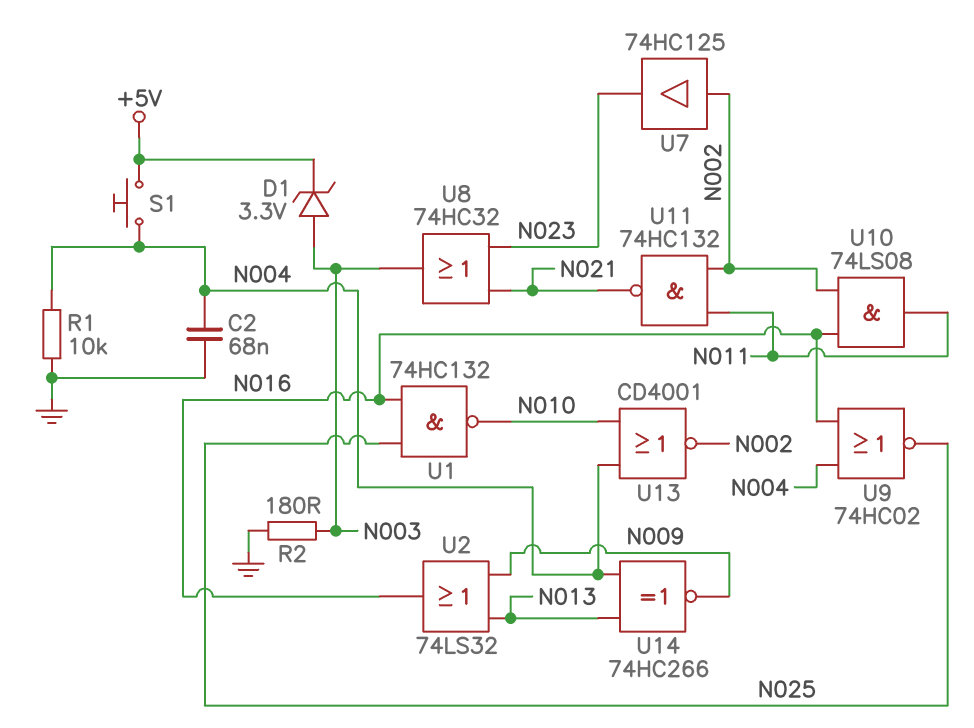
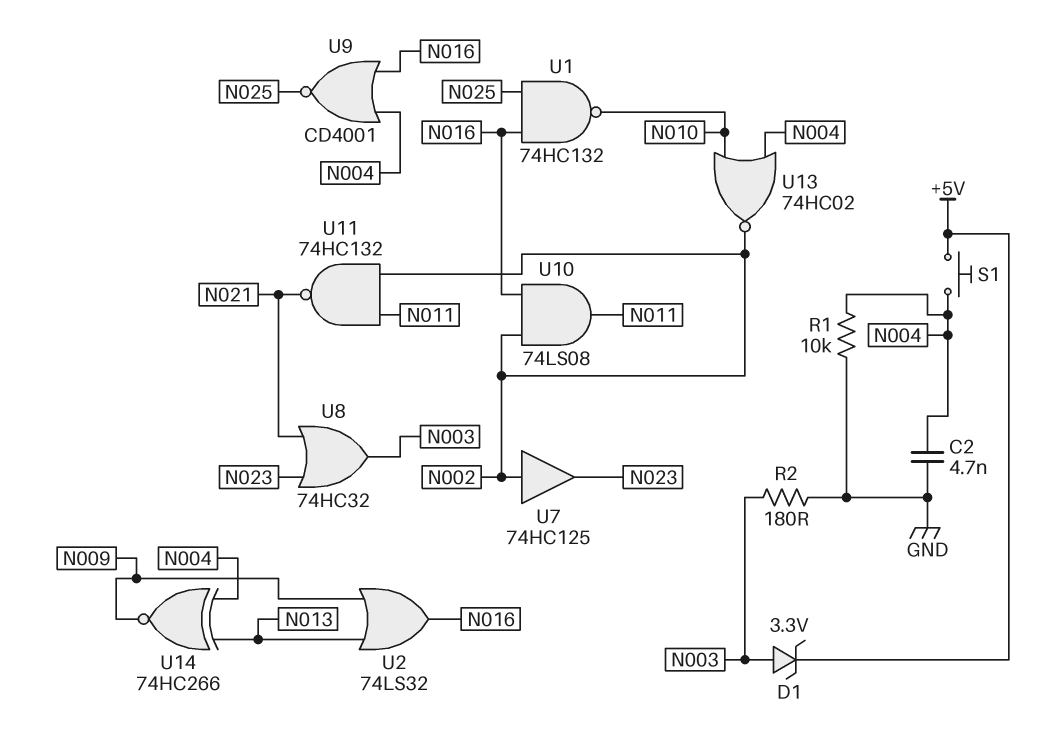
C2: 68nF (GND, N004) -> 4.7nF (GND, N004)
U9: NOR 74HC02 (in N004, in N016, out N025) -> NOR CD4001 (in N004, in N016, out N025)
U13: NOR CD4001 (in N004, in N010, out N002) -> NOR 74HC02 (in N004, in N010, out N002)

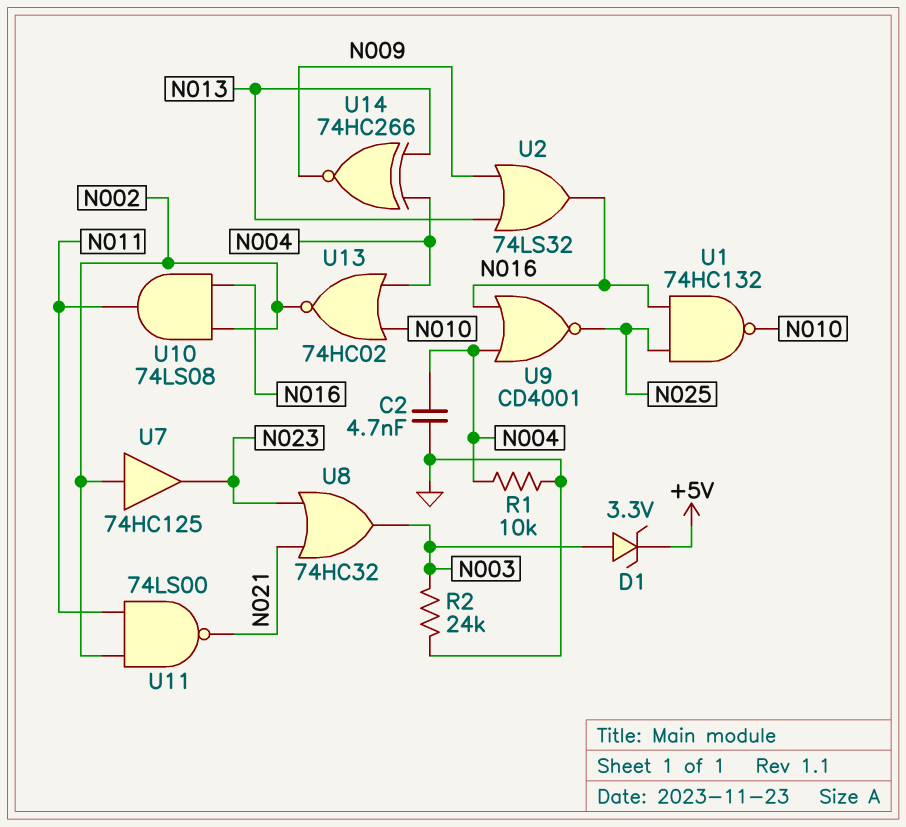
R2: 180 (GND, N003) -> 24k (GND, N003)
S1: button (+5V, N004) -> none
U11: NAND 74HC132 (in N002, in N011, out N021) -> NAND 74LS00 (in N002, in N011, out N021)

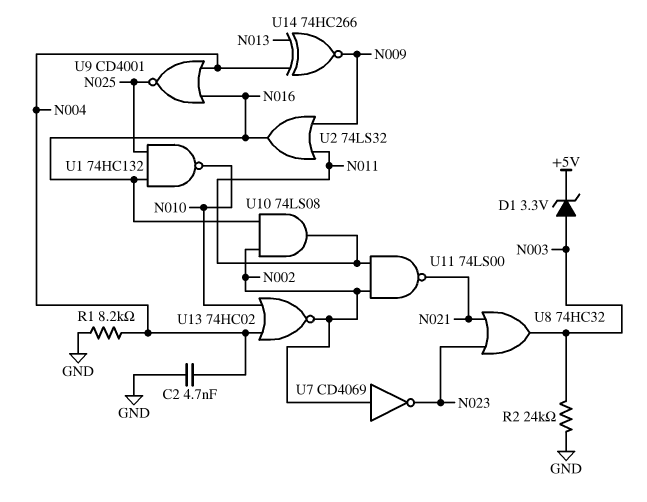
R1: 10k (GND, N004) -> 8.2k (GND, N004)
U2: OR 74LS32 (in N009, in N013, out N016) -> OR 74LS32 (in N009, in N011, out N016)
U7: buffer 74HC125 (in N002, out N023) -> NOT CD4069 (in N002, out N023)

